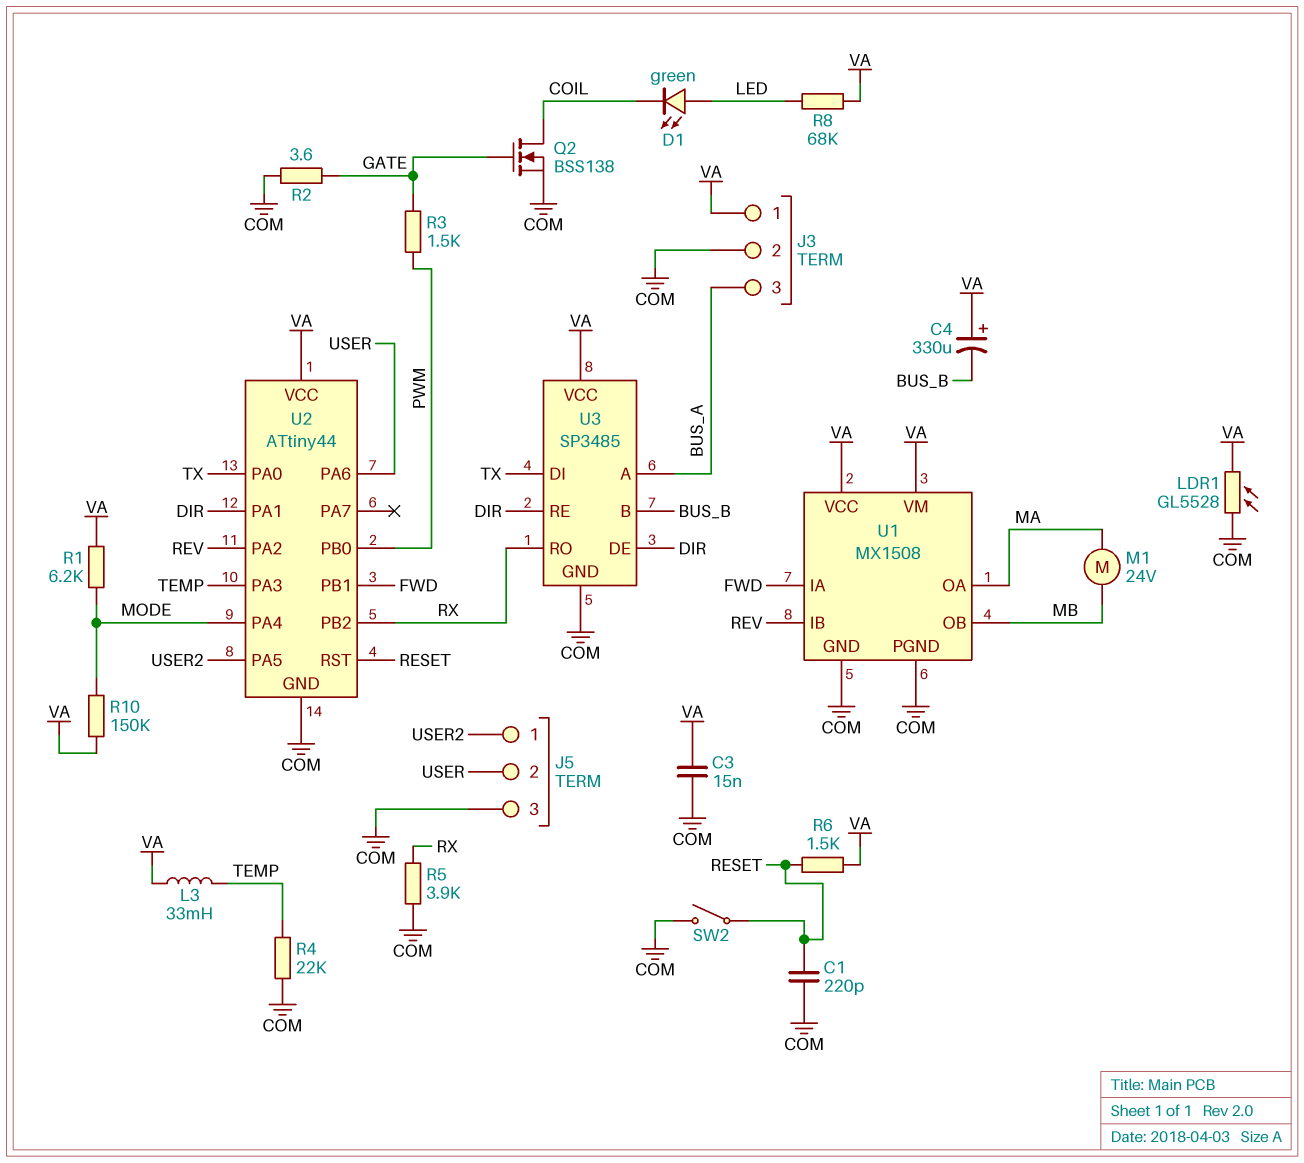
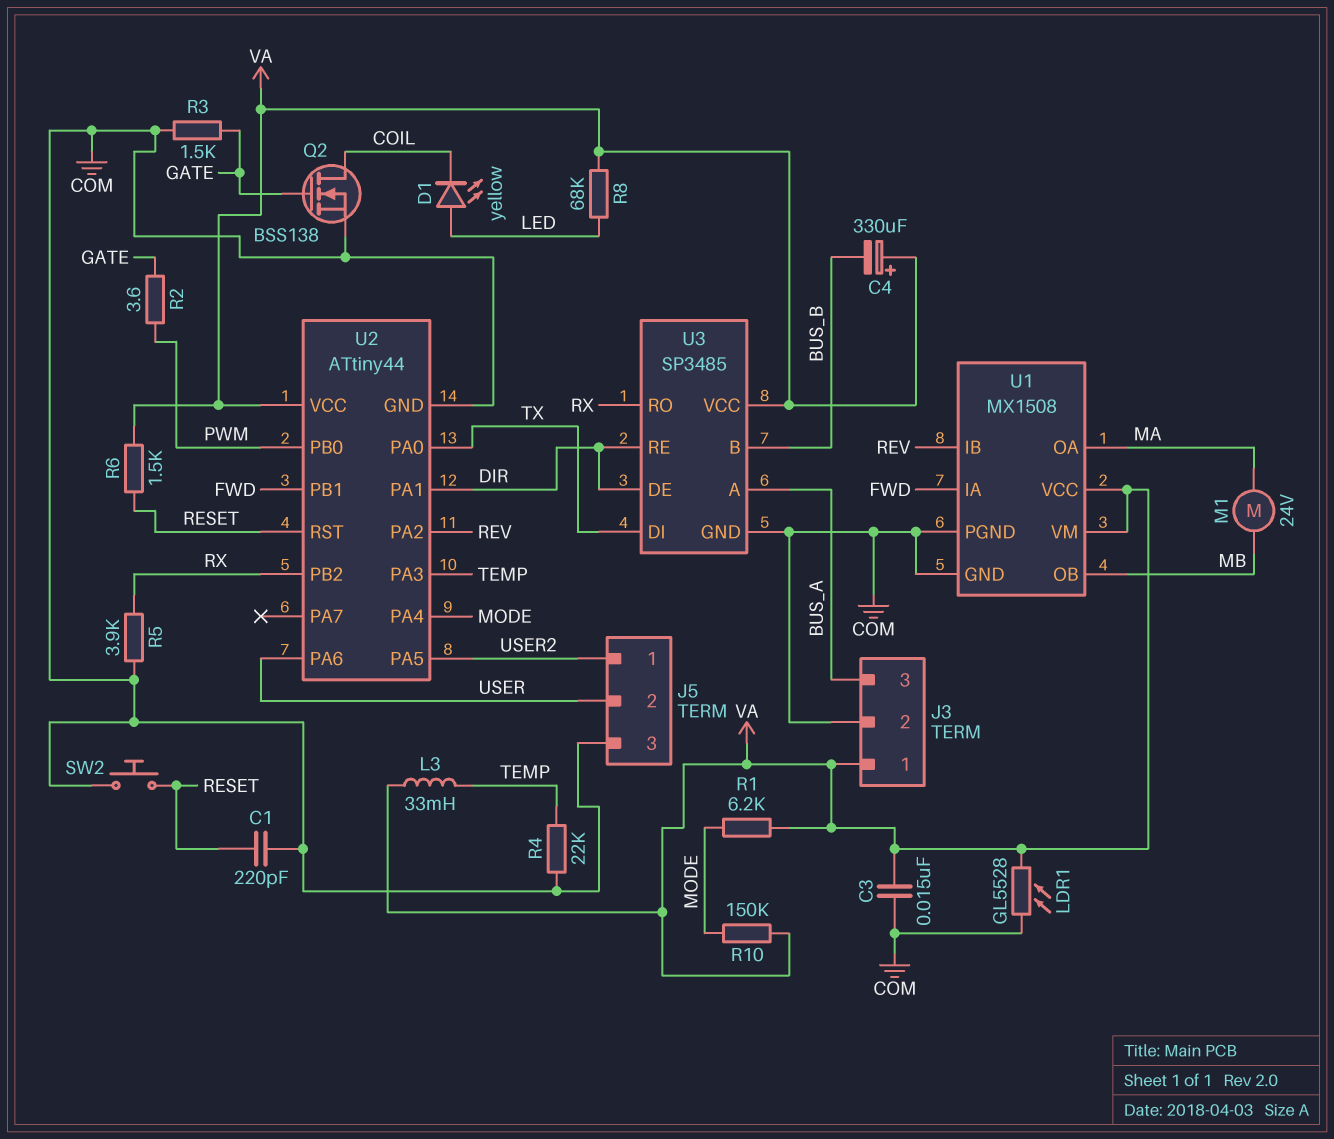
D1: LED green (A LED, K COIL) -> LED yellow (A LED, K COIL)
R2: 3.6 (COM, GATE) -> 3.6 (GATE, PWM)
R3: 1.5k (GATE, PWM) -> 1.5k (COM, GATE)
SW2: switch (COM, RESET) -> button (COM, RESET)

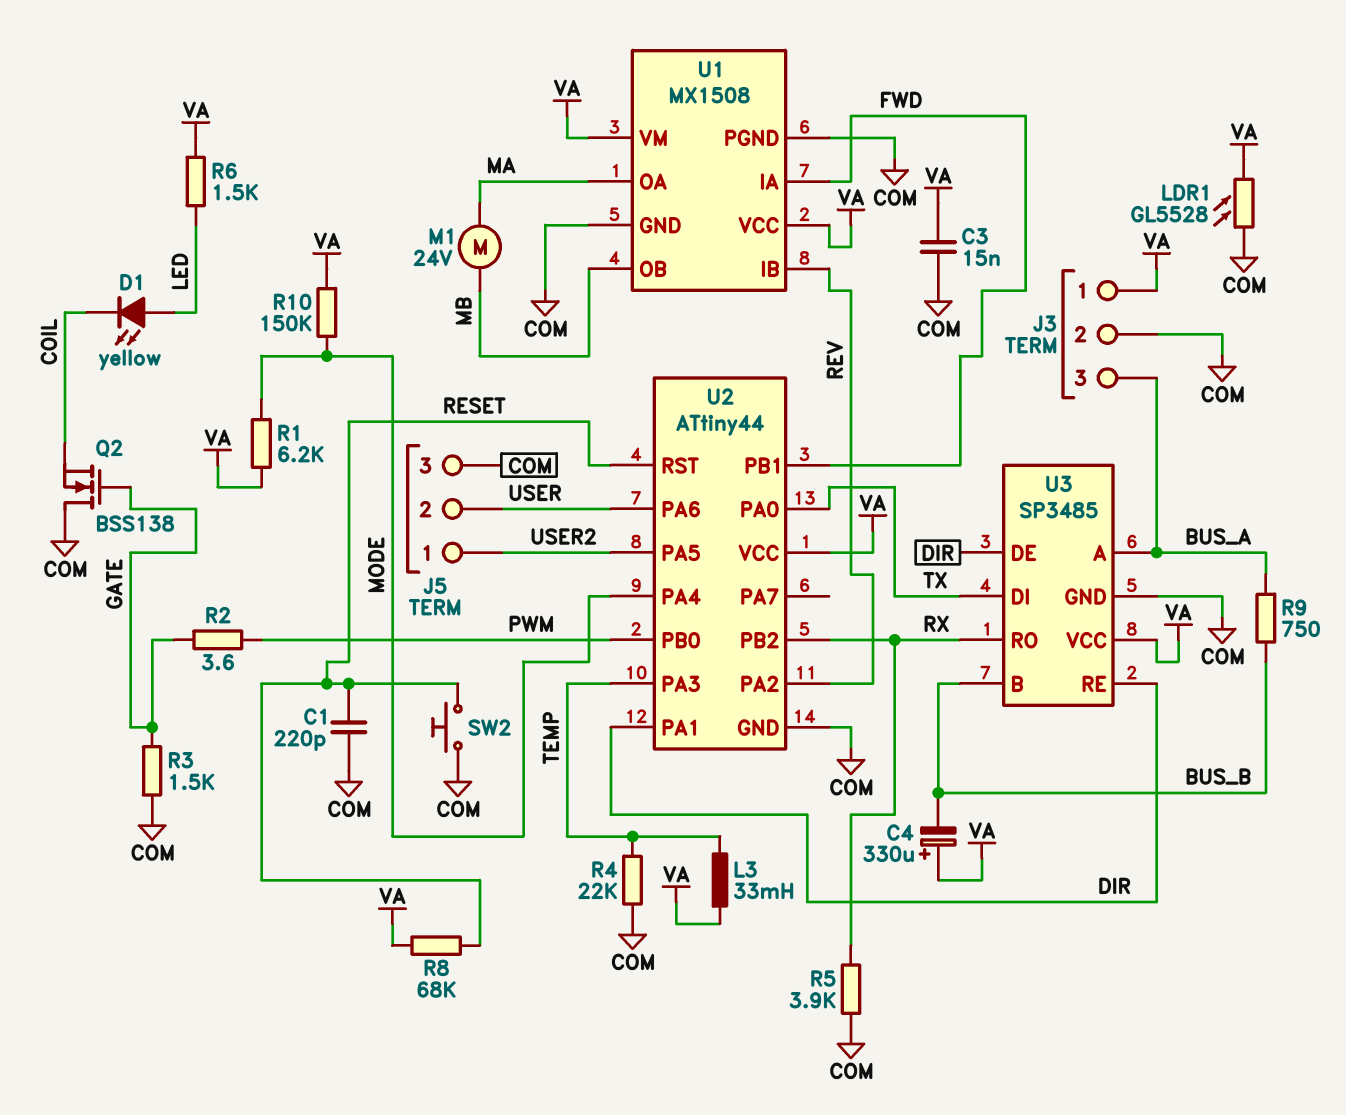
Q2: NMOS BSS138 (G GATE, D COIL, S COM) -> NMOS BSS138 (G GATE, D COM, S COIL)
R6: 1.5k (RESET, VA) -> 1.5k (LED, VA)
R8: 68k (LED, VA) -> 68k (RESET, VA)
R9: none -> 750 (BUS_A, BUS_B)

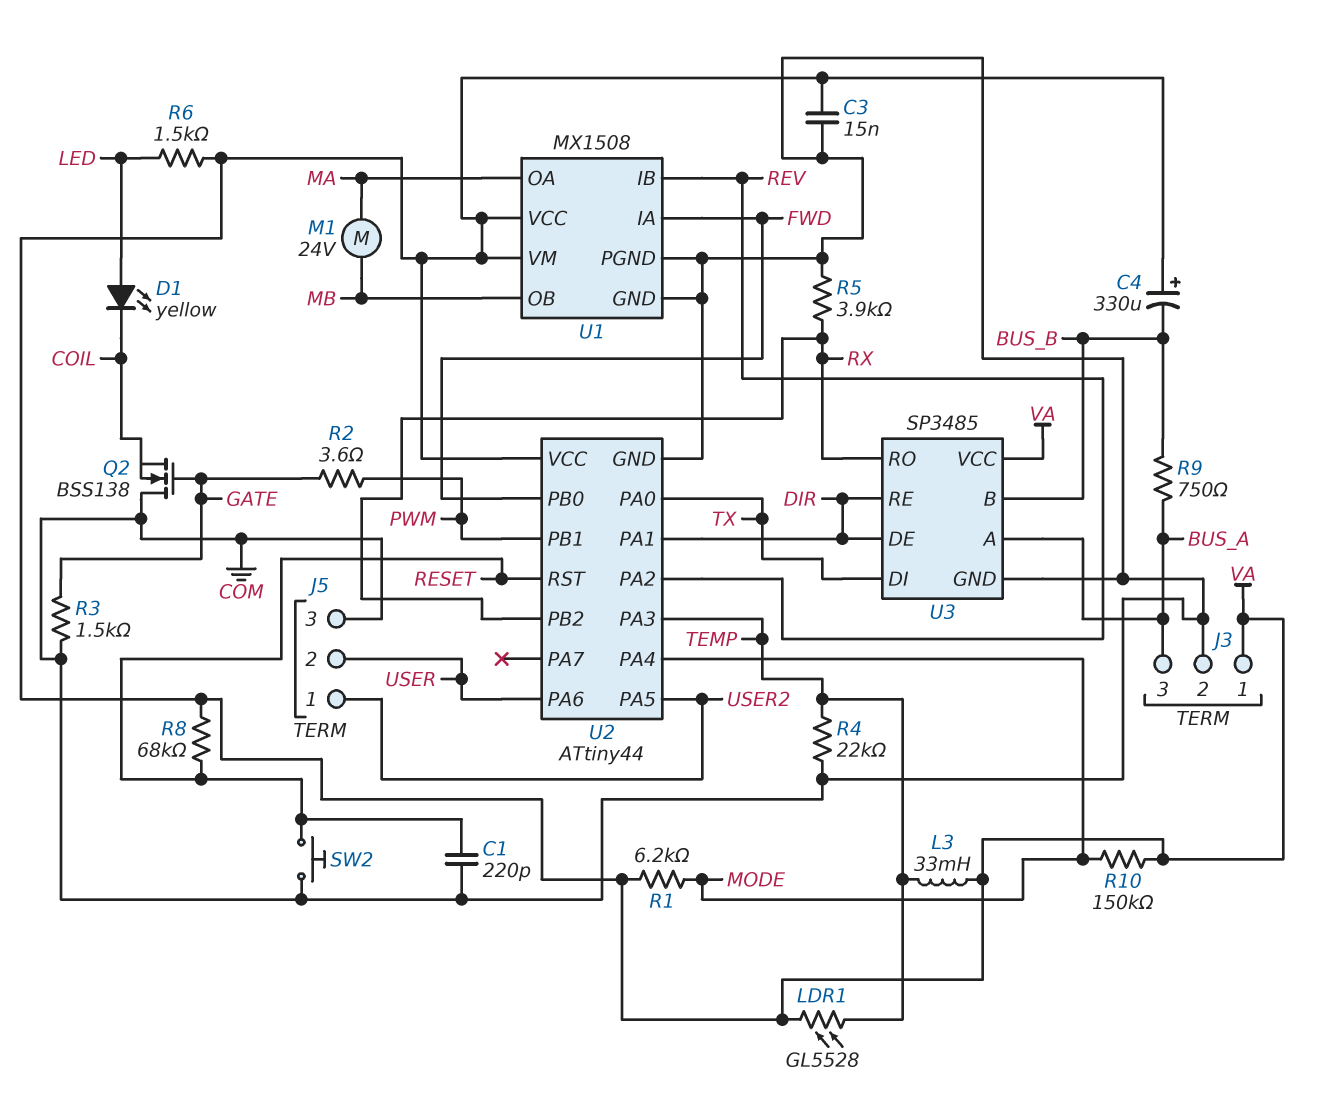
LDR1: GL5528 (COM, VA) -> GL5528 (TEMP, VA)
U2 pin PB0: PWM -> FWD
U2 pin PB1: FWD -> PWM

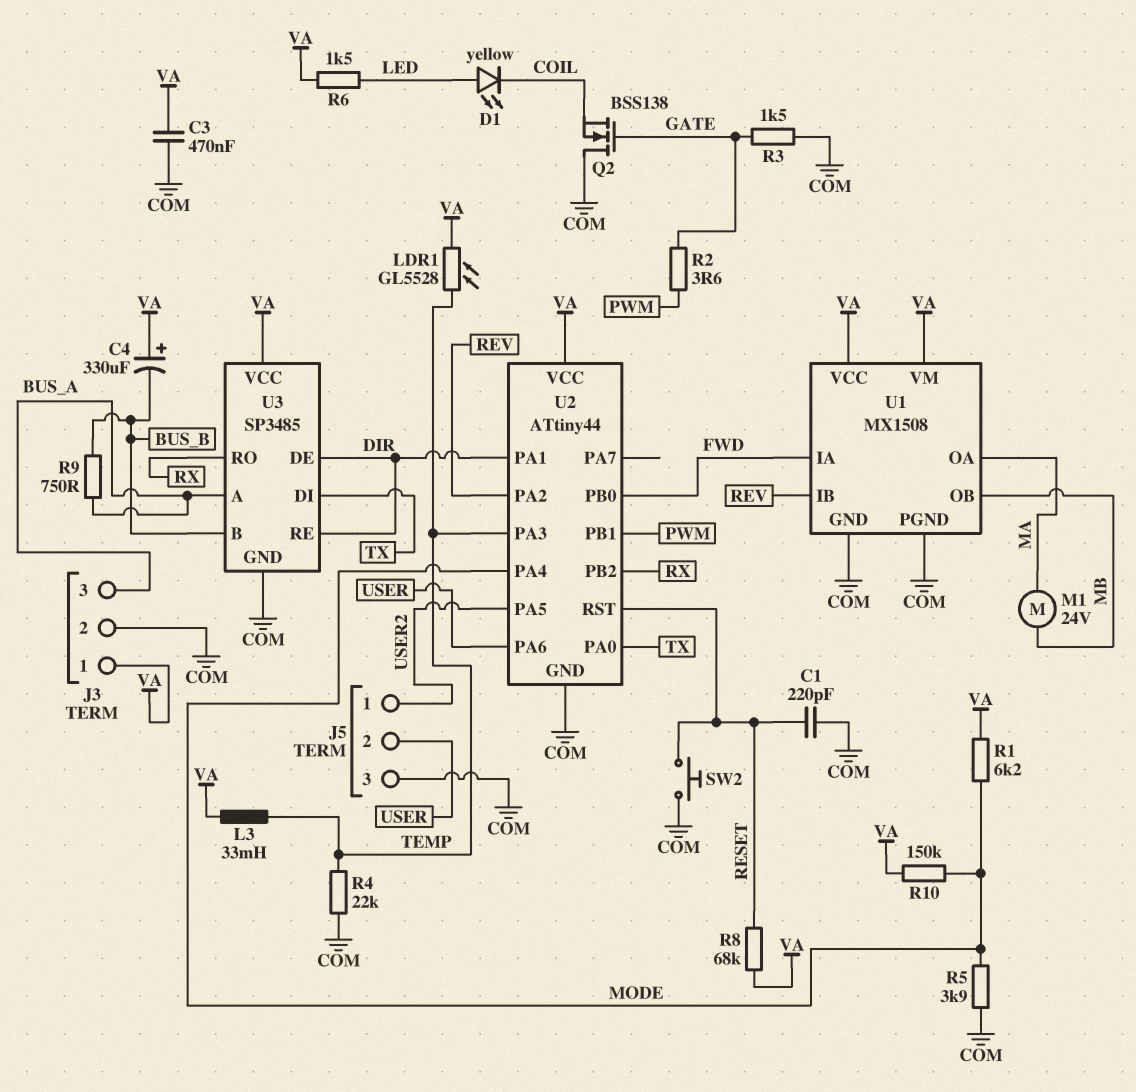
C3: 15nF (COM, VA) -> 470nF (COM, VA)
R5: 3.9k (COM, RX) -> 3.9k (COM, MODE)

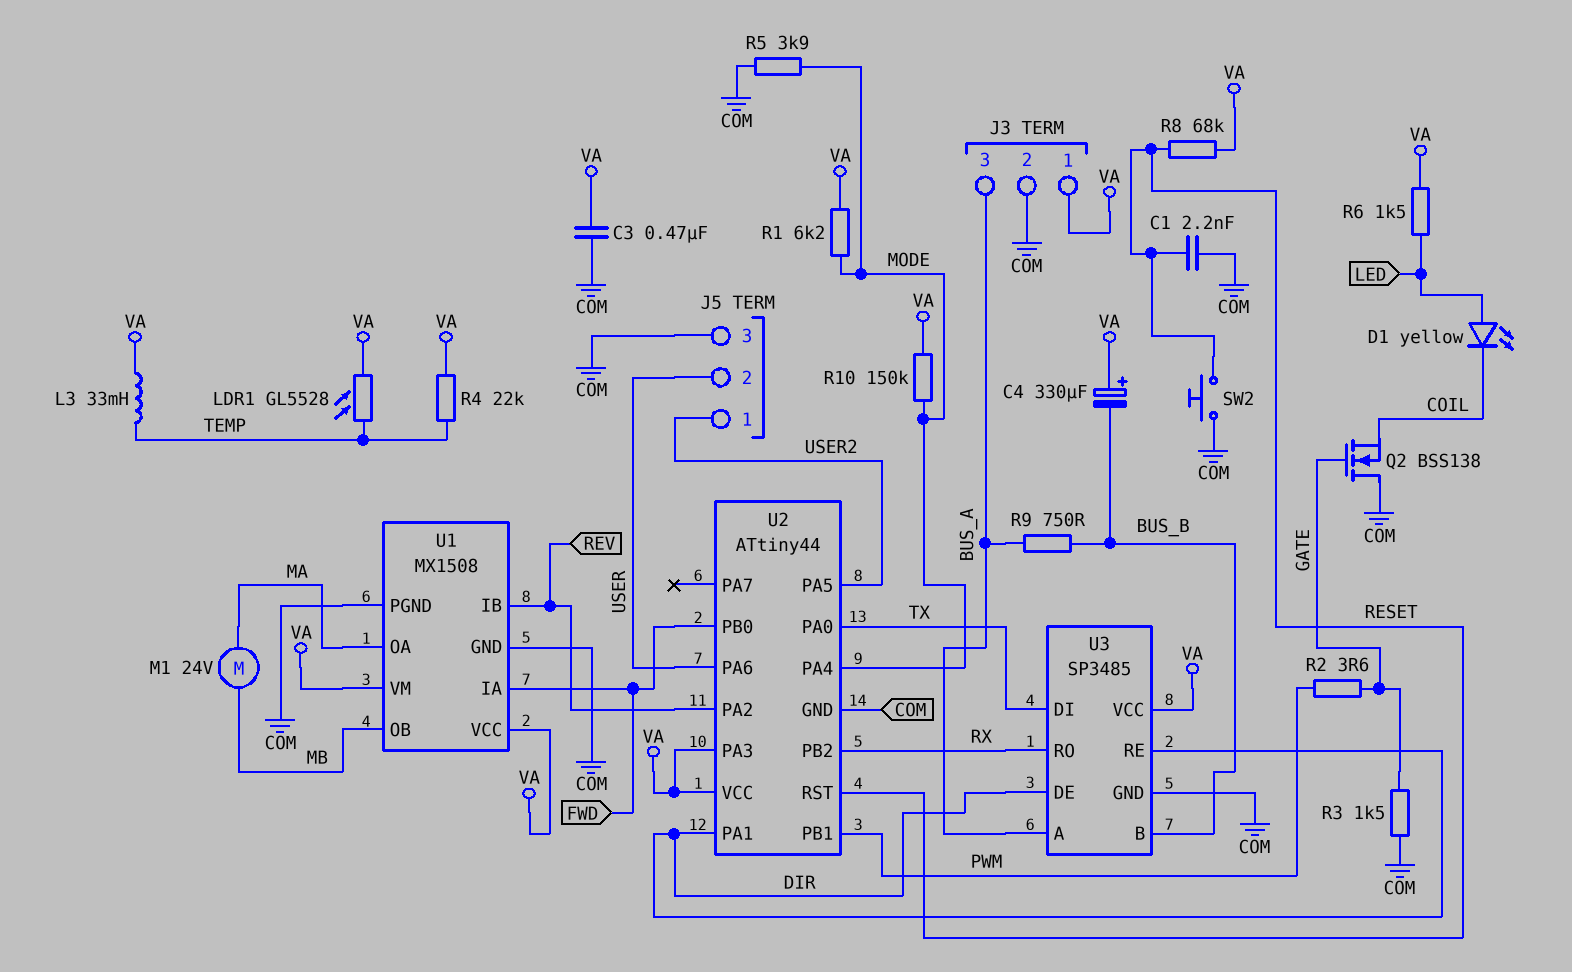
C1: 220pF (COM, RESET) -> 2.2nF (COM, RESET)
R4: 22k (COM, TEMP) -> 22k (TEMP, VA)
U2 pin PA3: TEMP -> VA

